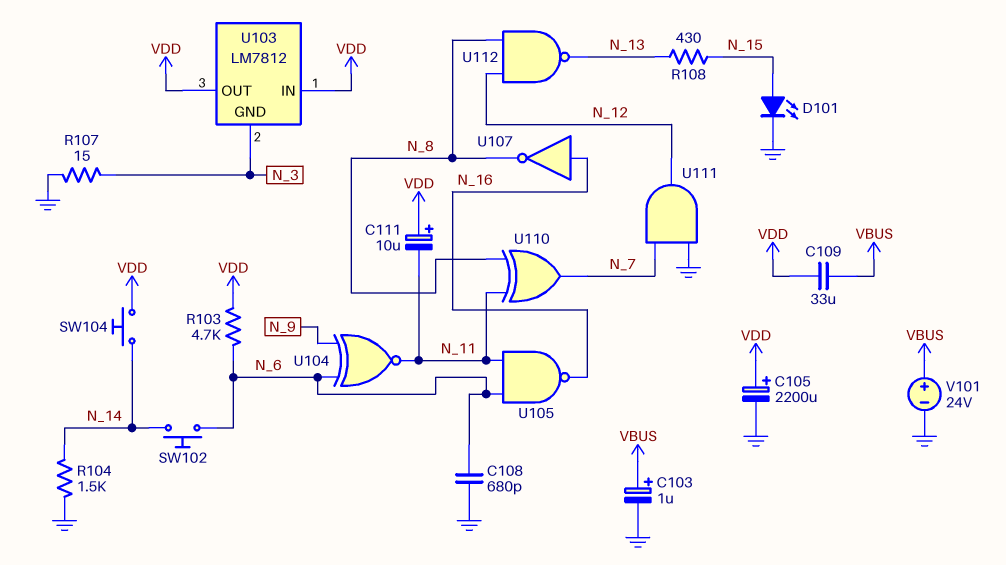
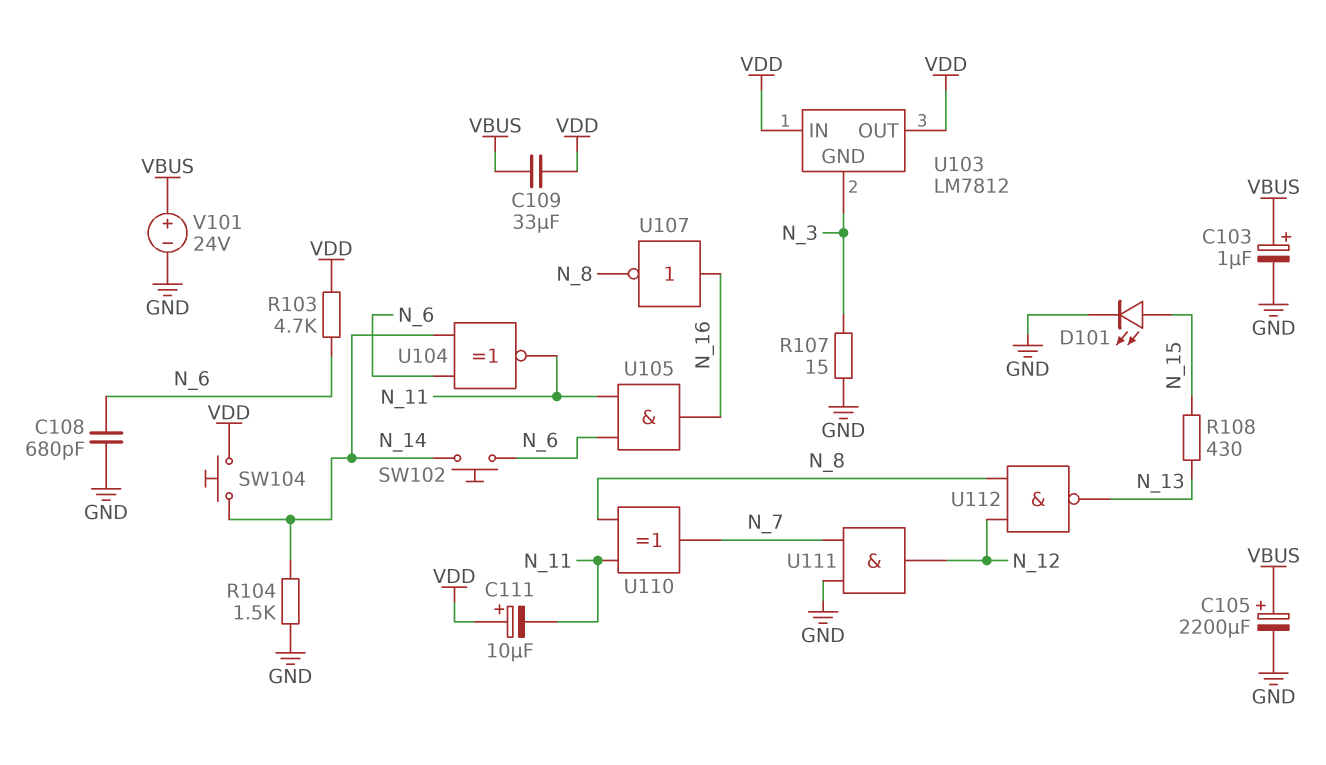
C105: 2200uF (plus VDD, minus GND) -> 2200uF (plus VBUS, minus GND)
U104: XNOR (in N_6, in N_9, out N_11) -> XNOR (in N_6, in N_14, out N_11)
U105: NAND (in N_6, in N_11, out N_16) -> AND (in N_6, in N_11, out N_16)

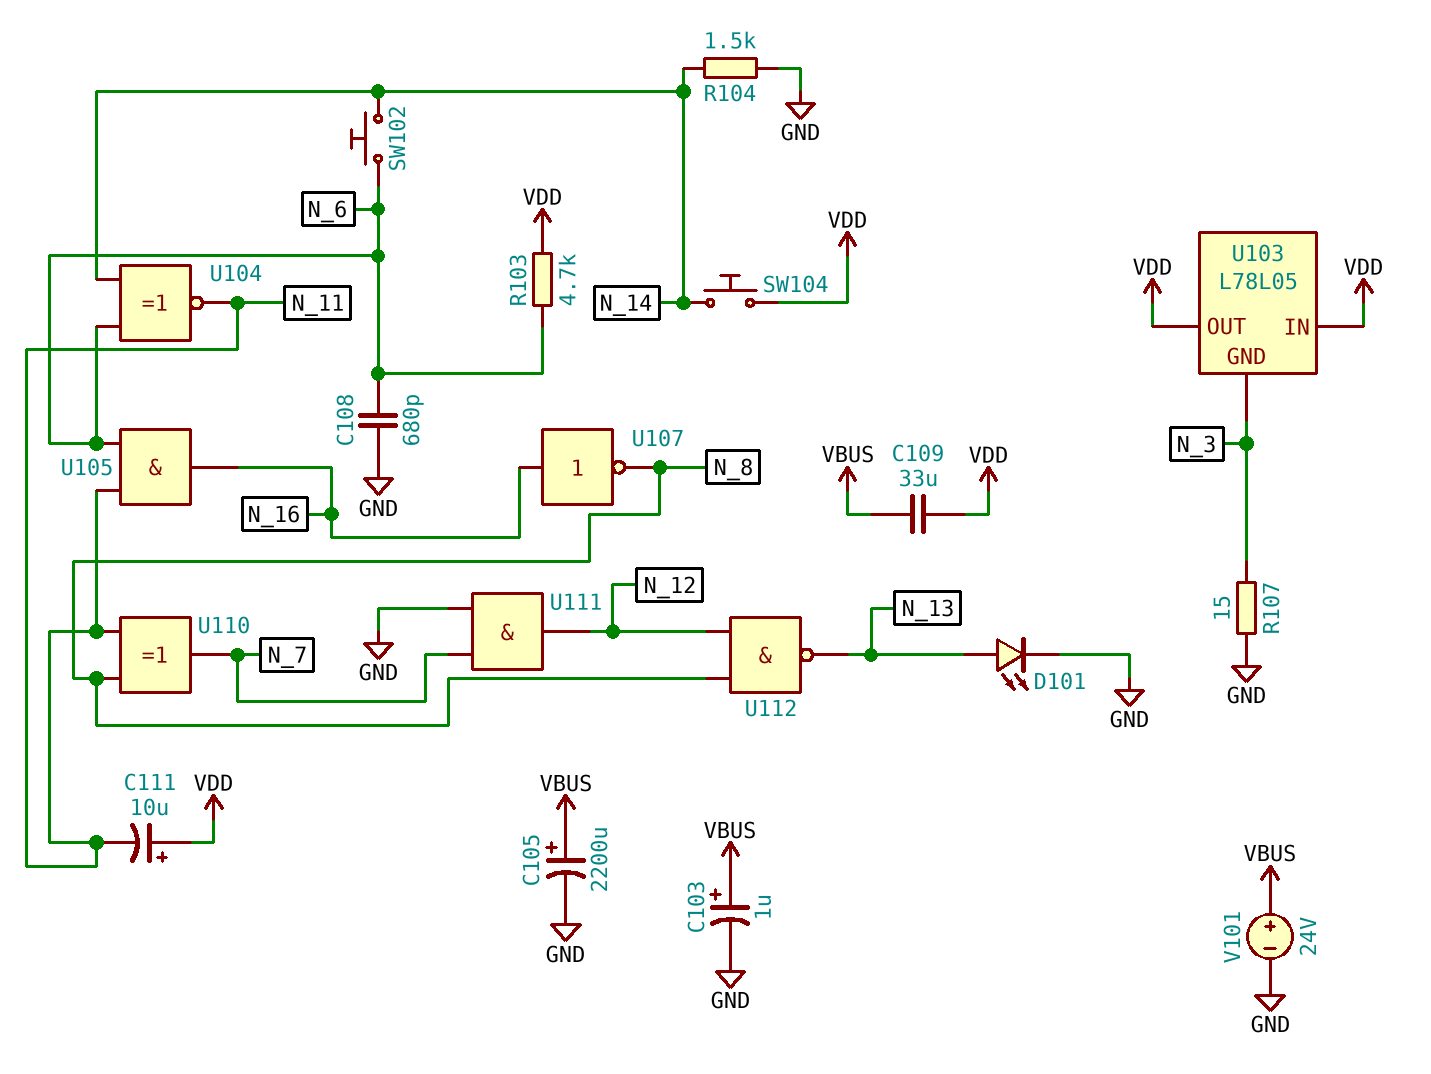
D101: LED (A N_15, K GND) -> LED (A N_13, K GND)
R108: 430 (N_13, N_15) -> none
U103: LM7812 -> L78L05

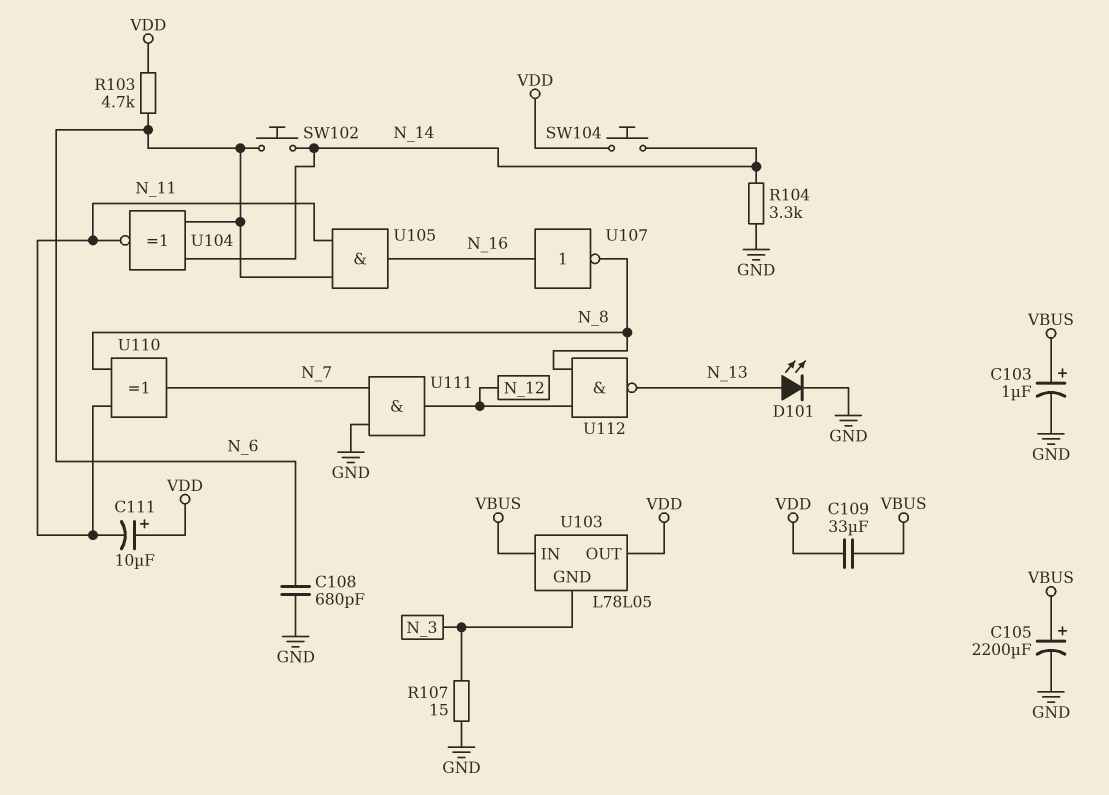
R104: 1.5k (GND, N_14) -> 3.3k (GND, N_14)
U103 pin IN: VDD -> VBUS
V101: 24V (plus VBUS, minus GND) -> none

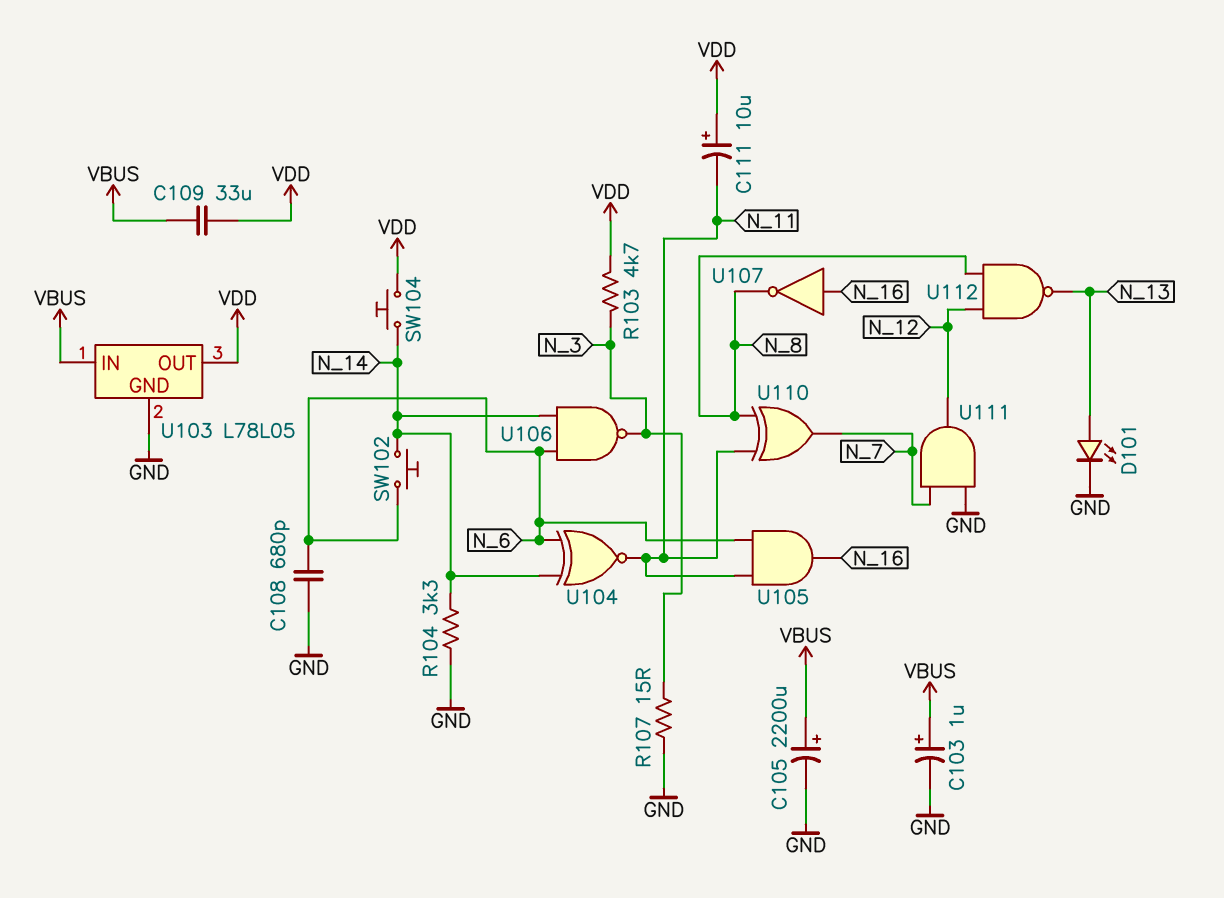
R103: 4.7k (N_6, VDD) -> 4.7k (N_3, VDD)
U103 pin GND: N_3 -> GND
U106: none -> NAND (in N_6, in N_14, out N_3)

